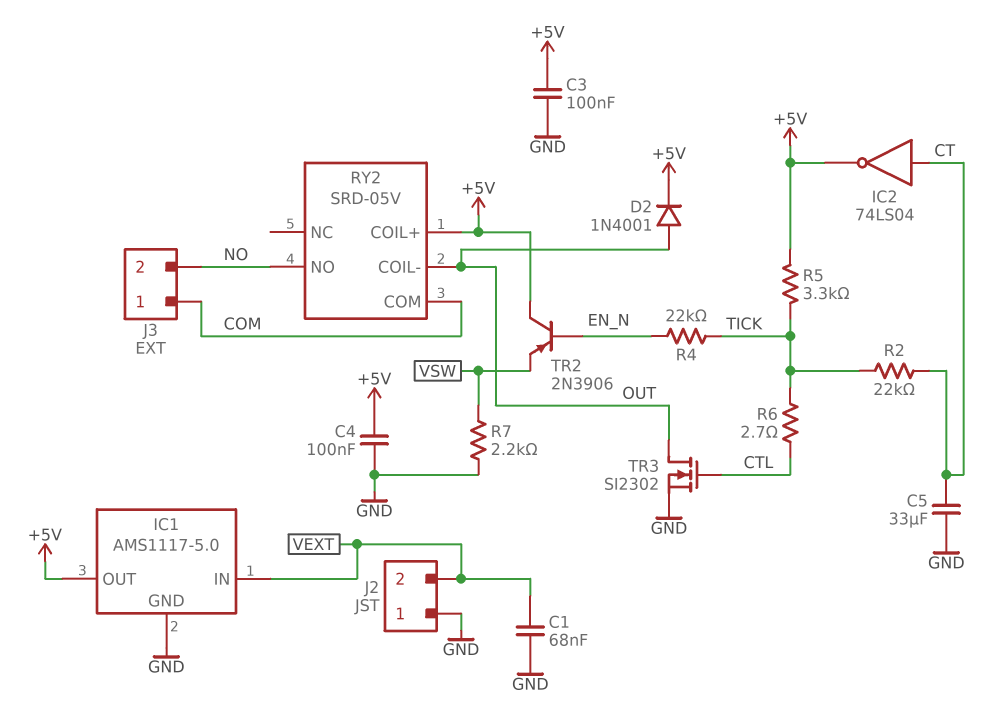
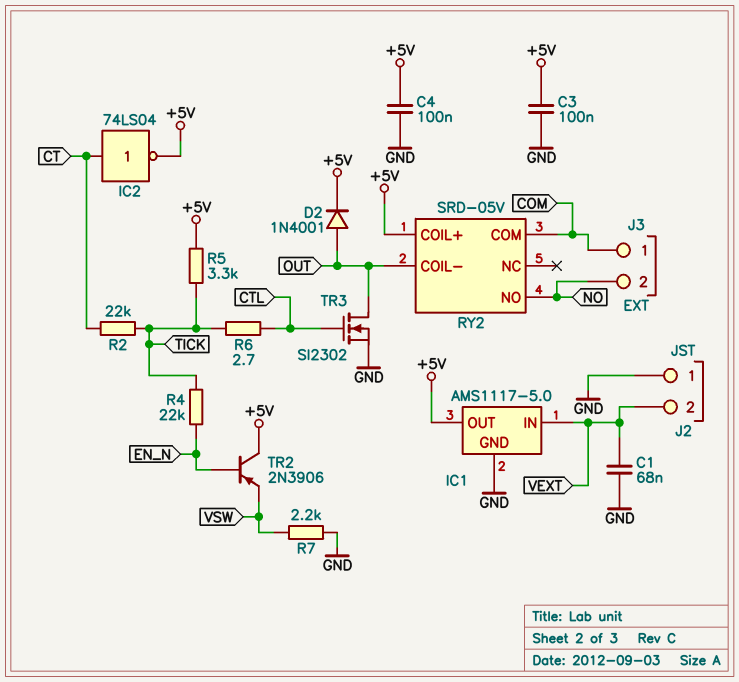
C5: 33uF (CT, GND) -> none

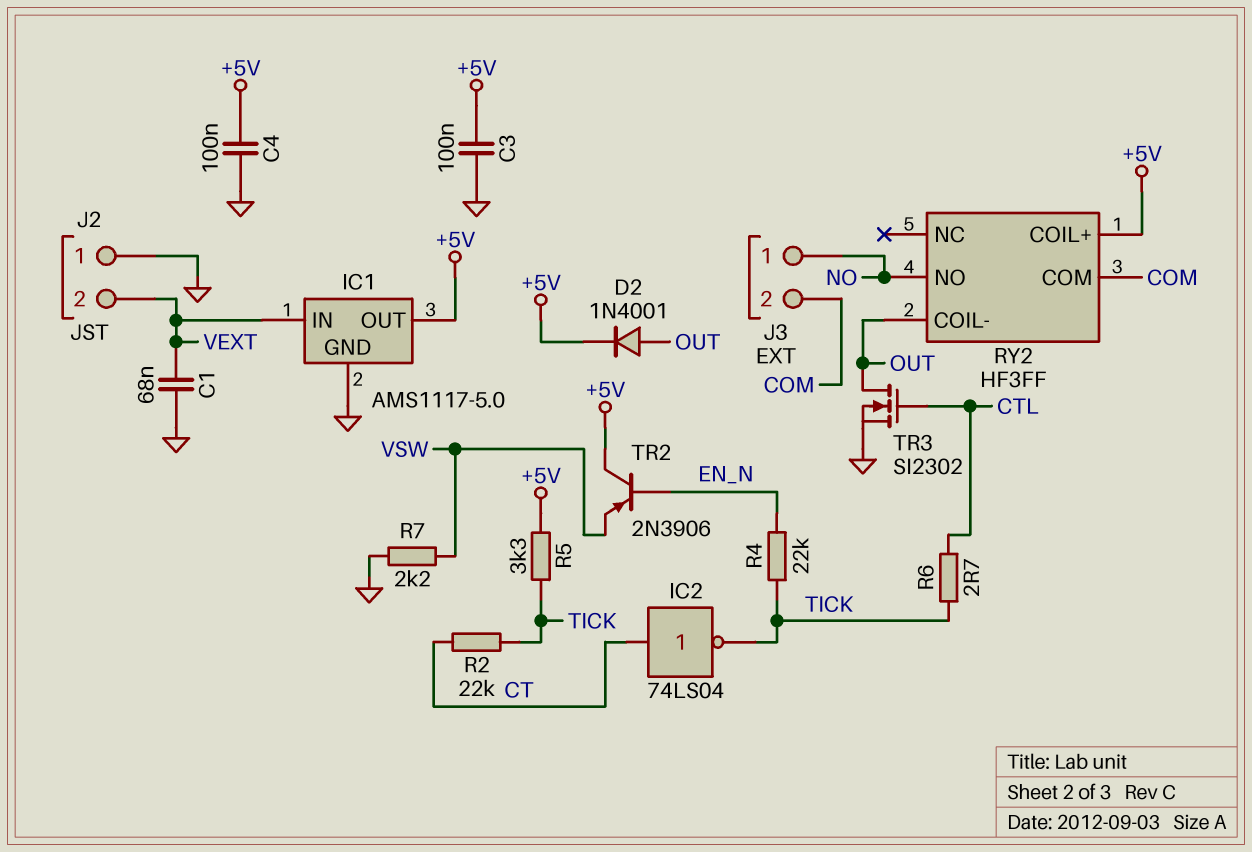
IC2: NOT 74LS04 (in CT, out +5V) -> NOT 74LS04 (in CT, out TICK)
J3 pin 1: COM -> NO
J3 pin 2: NO -> COM
RY2: SRD-05V -> HF3FF

